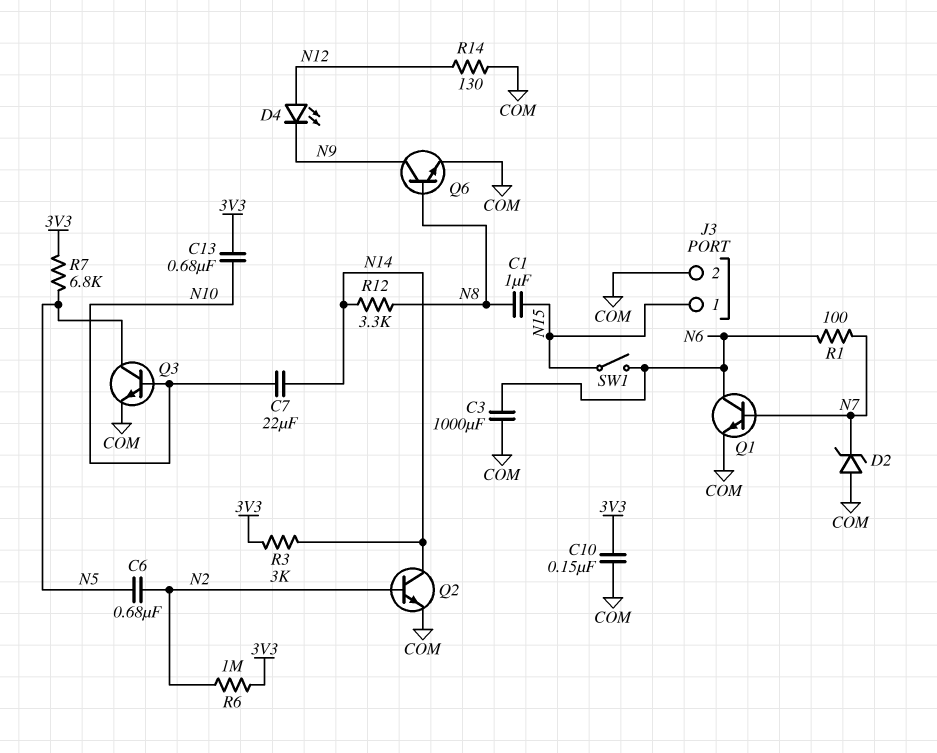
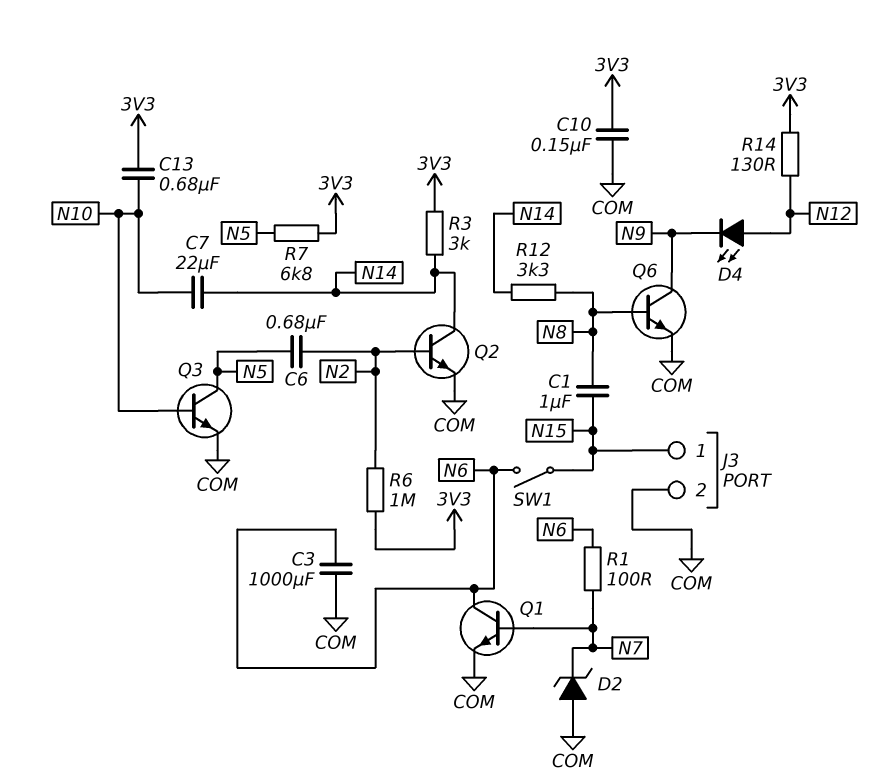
R14: 130 (COM, N12) -> 130 (3V3, N12)

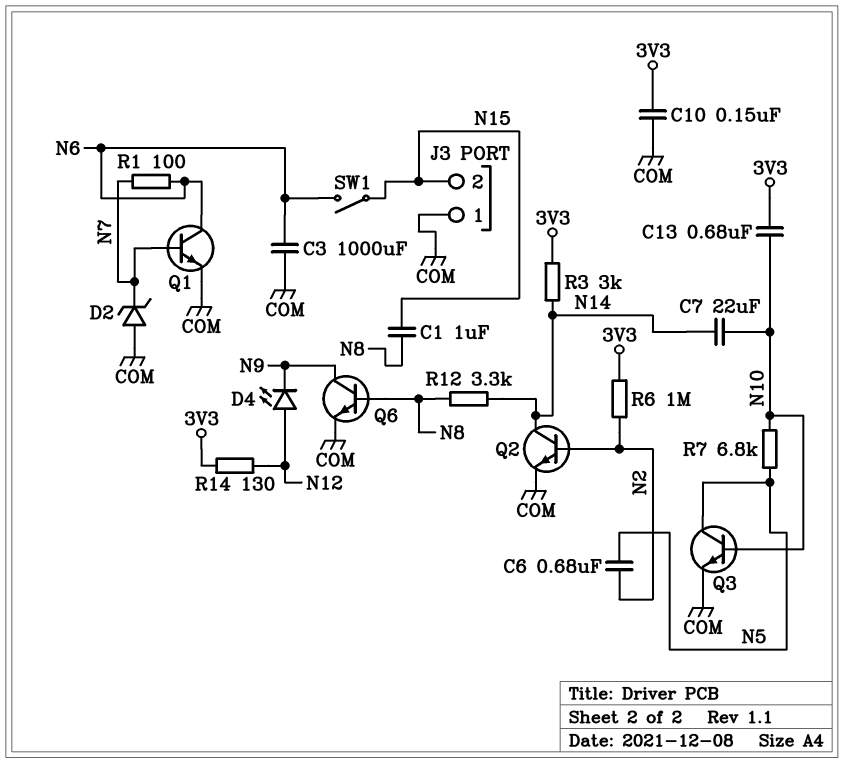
J3 pin 1: N15 -> COM
J3 pin 2: COM -> N15
R7: 6.8k (3V3, N5) -> 6.8k (N5, N10)

